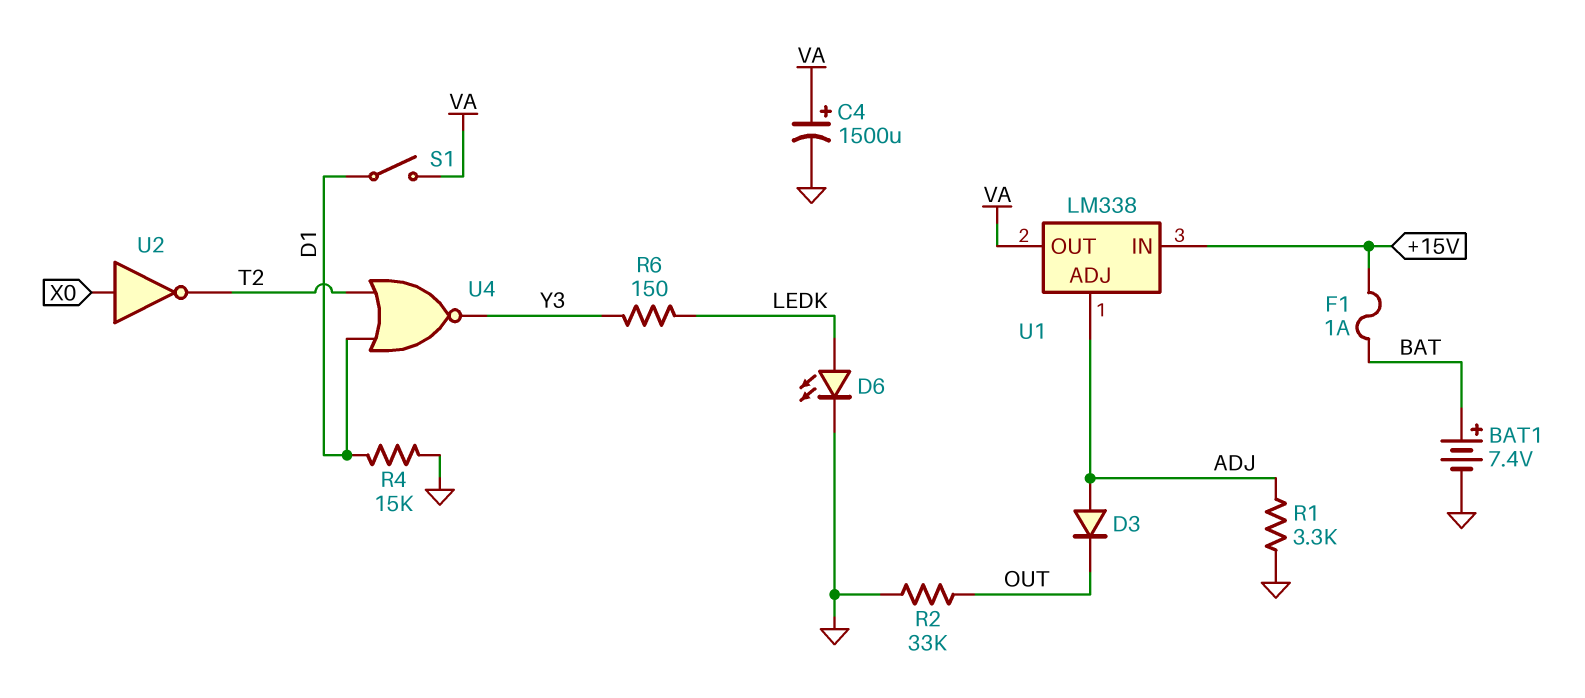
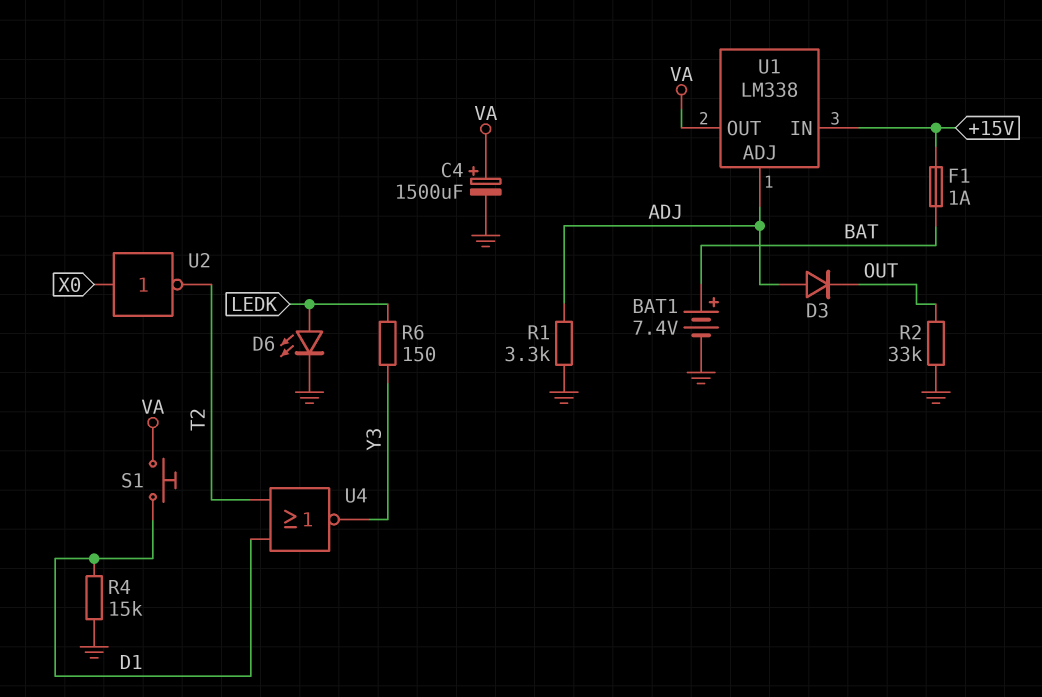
S1: switch (D1, VA) -> button (D1, VA)

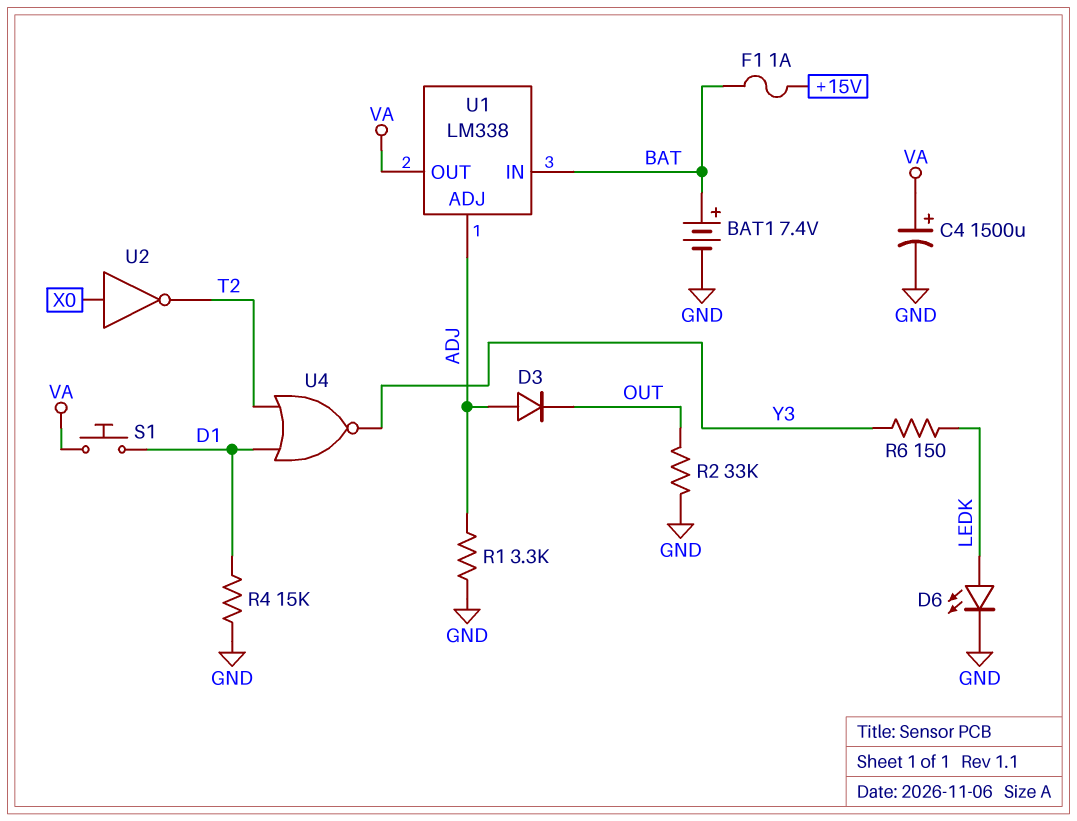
U1 pin IN: +15V -> BAT

